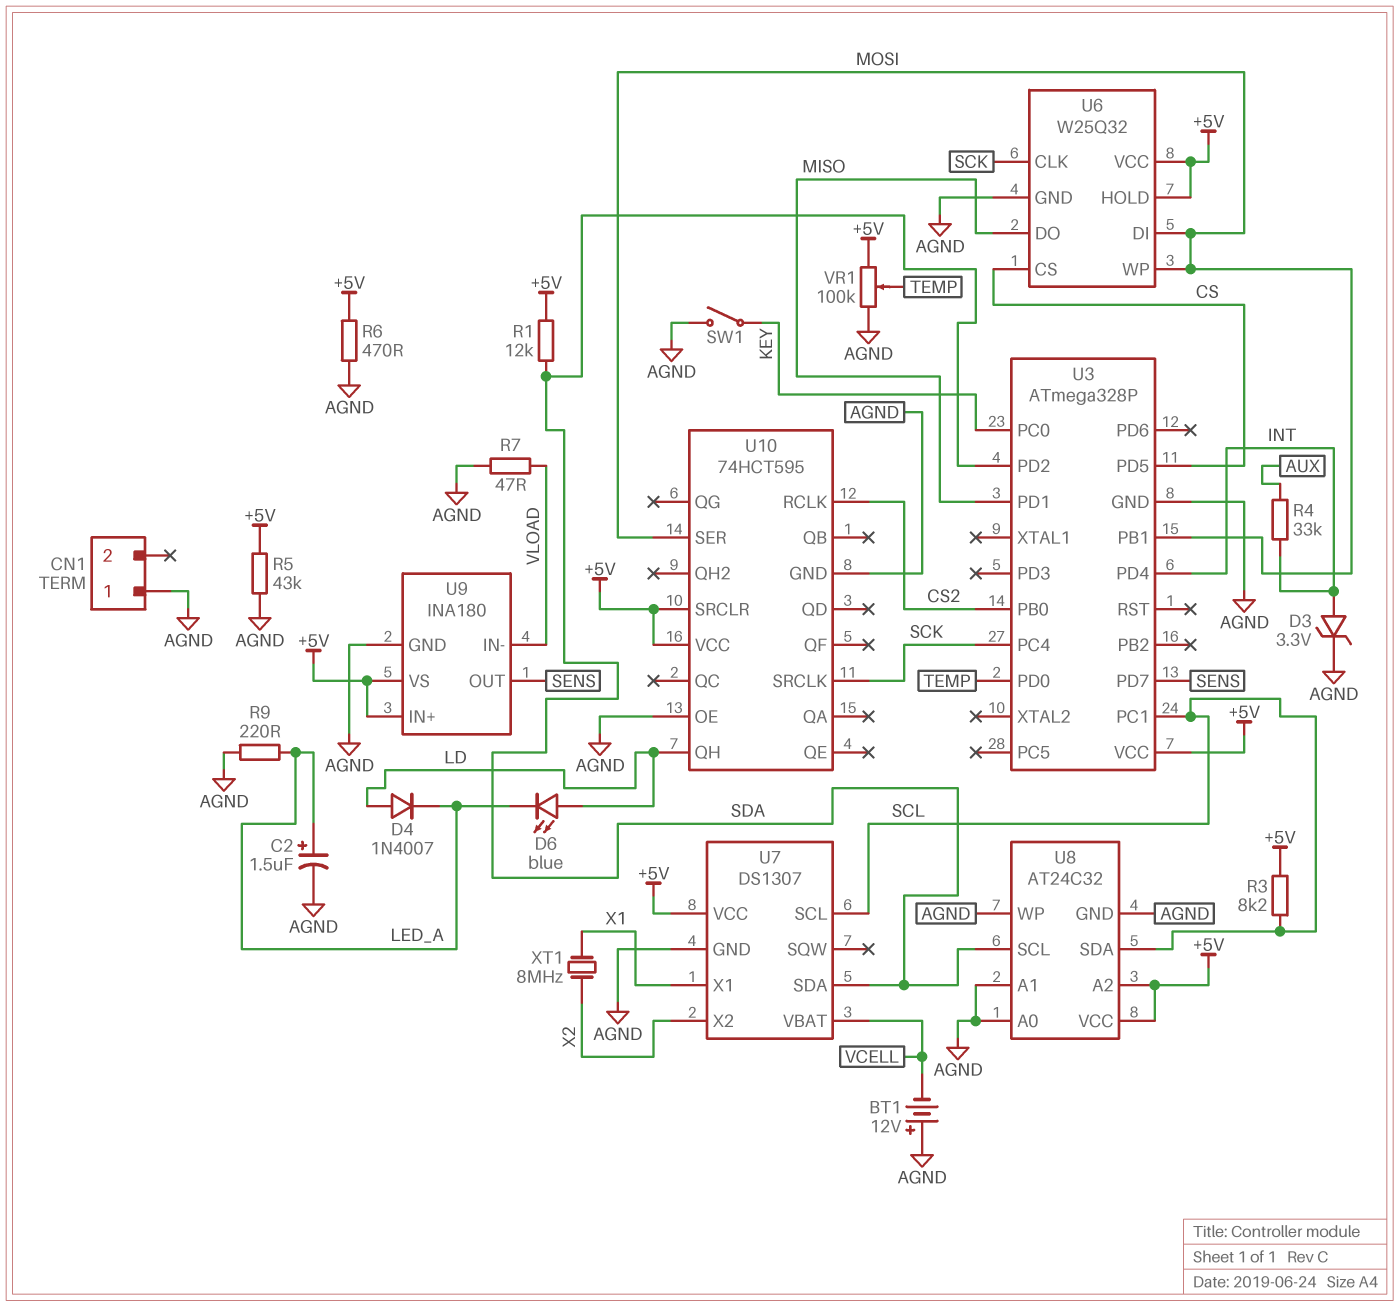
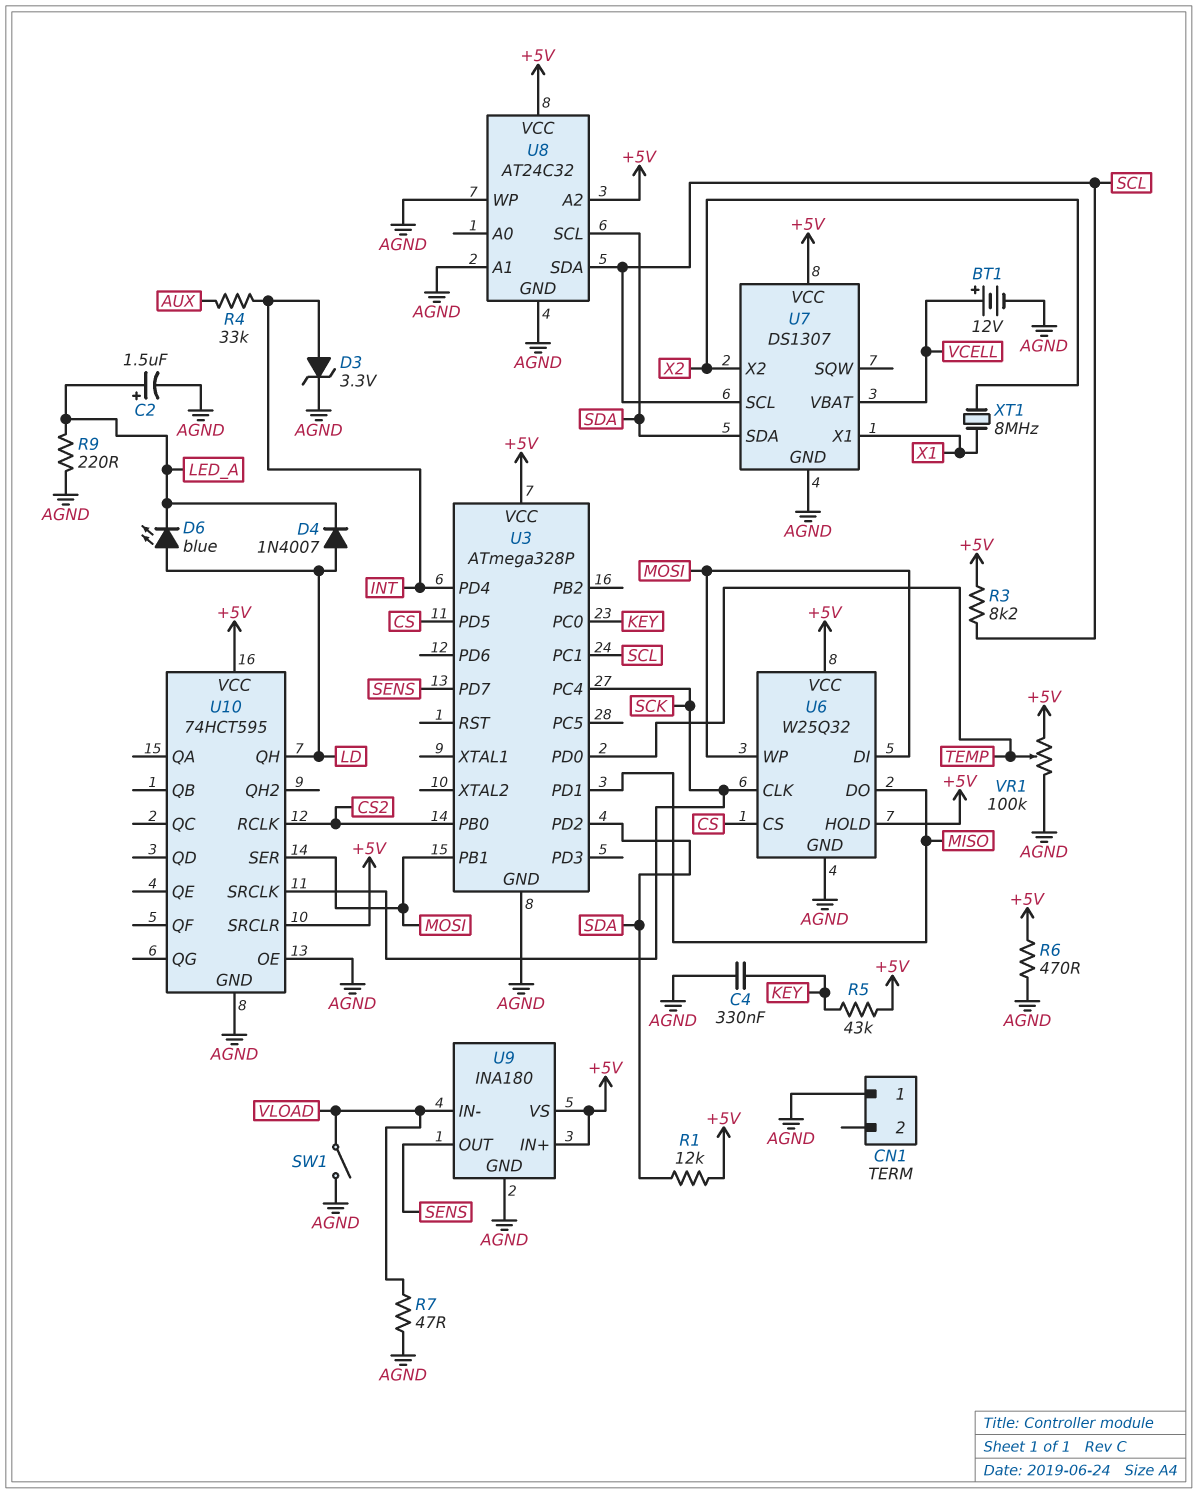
BT1: 12V (plus AGND, minus VCELL) -> 12V (plus VCELL, minus AGND)
C4: none -> 330nF (AGND, KEY)
R5: 43k (+5V, AGND) -> 43k (+5V, KEY)
SW1: switch (AGND, KEY) -> switch (AGND, VLOAD)
U8 pin A0: AGND -> none

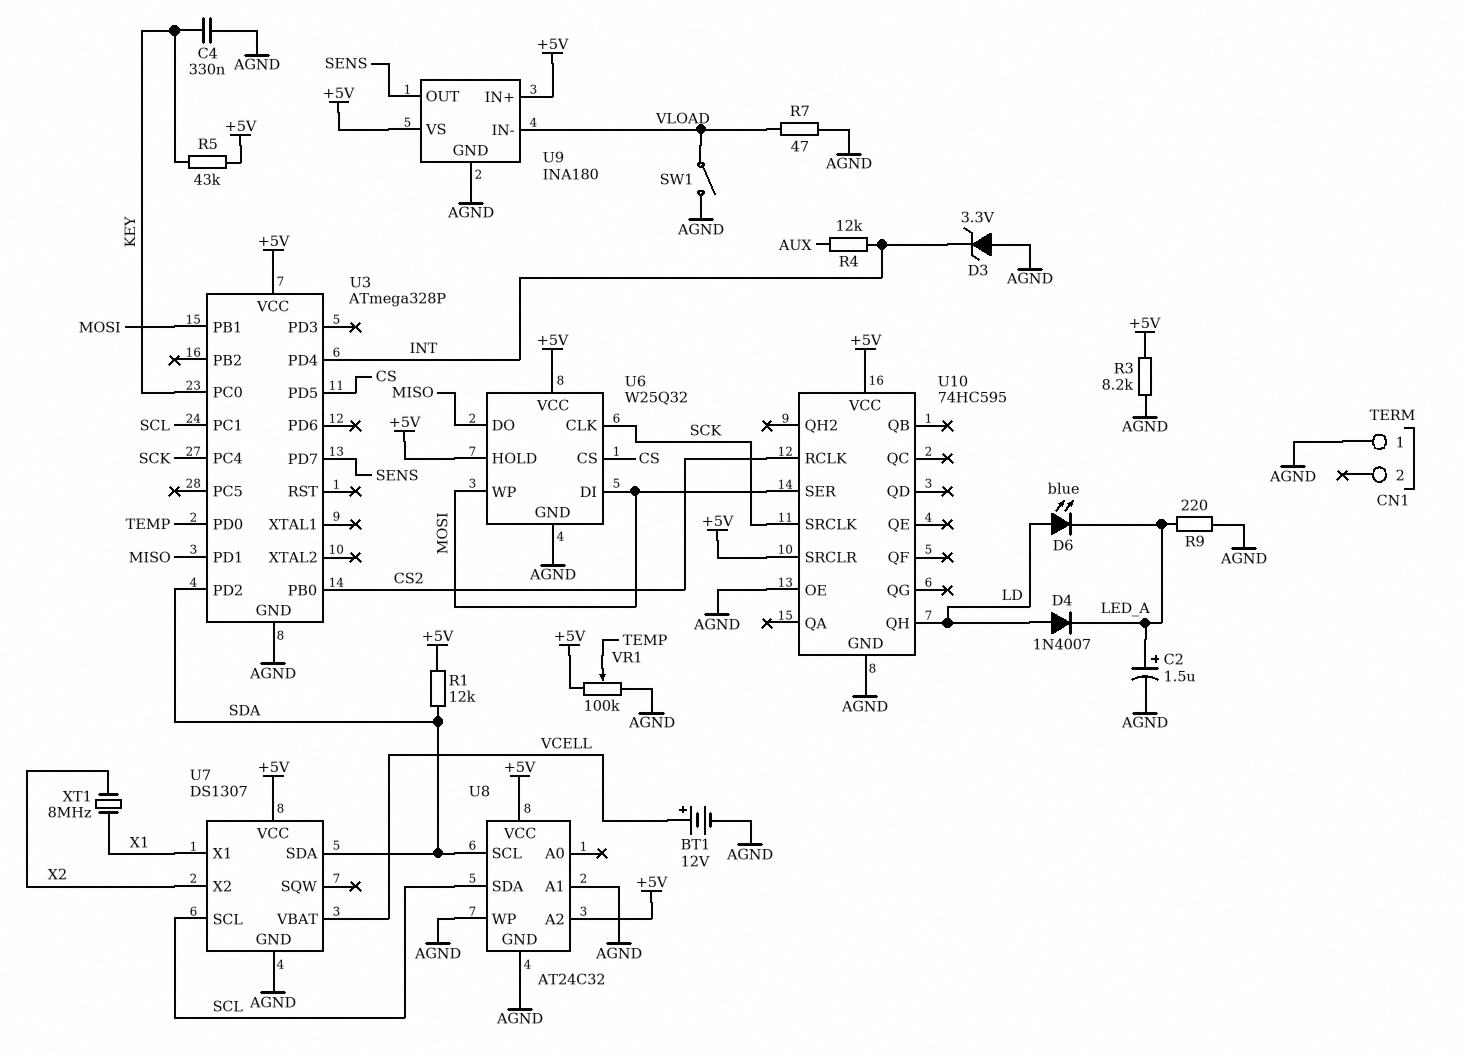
D3: zener 3.3V (A INT, K AGND) -> zener 3.3V (A AGND, K INT)
R3: 8.2k (+5V, SCL) -> 8.2k (+5V, AGND)
R4: 33k (AUX, INT) -> 12k (AUX, INT)
R6: 470 (+5V, AGND) -> none
U10: 74HCT595 -> 74HC595

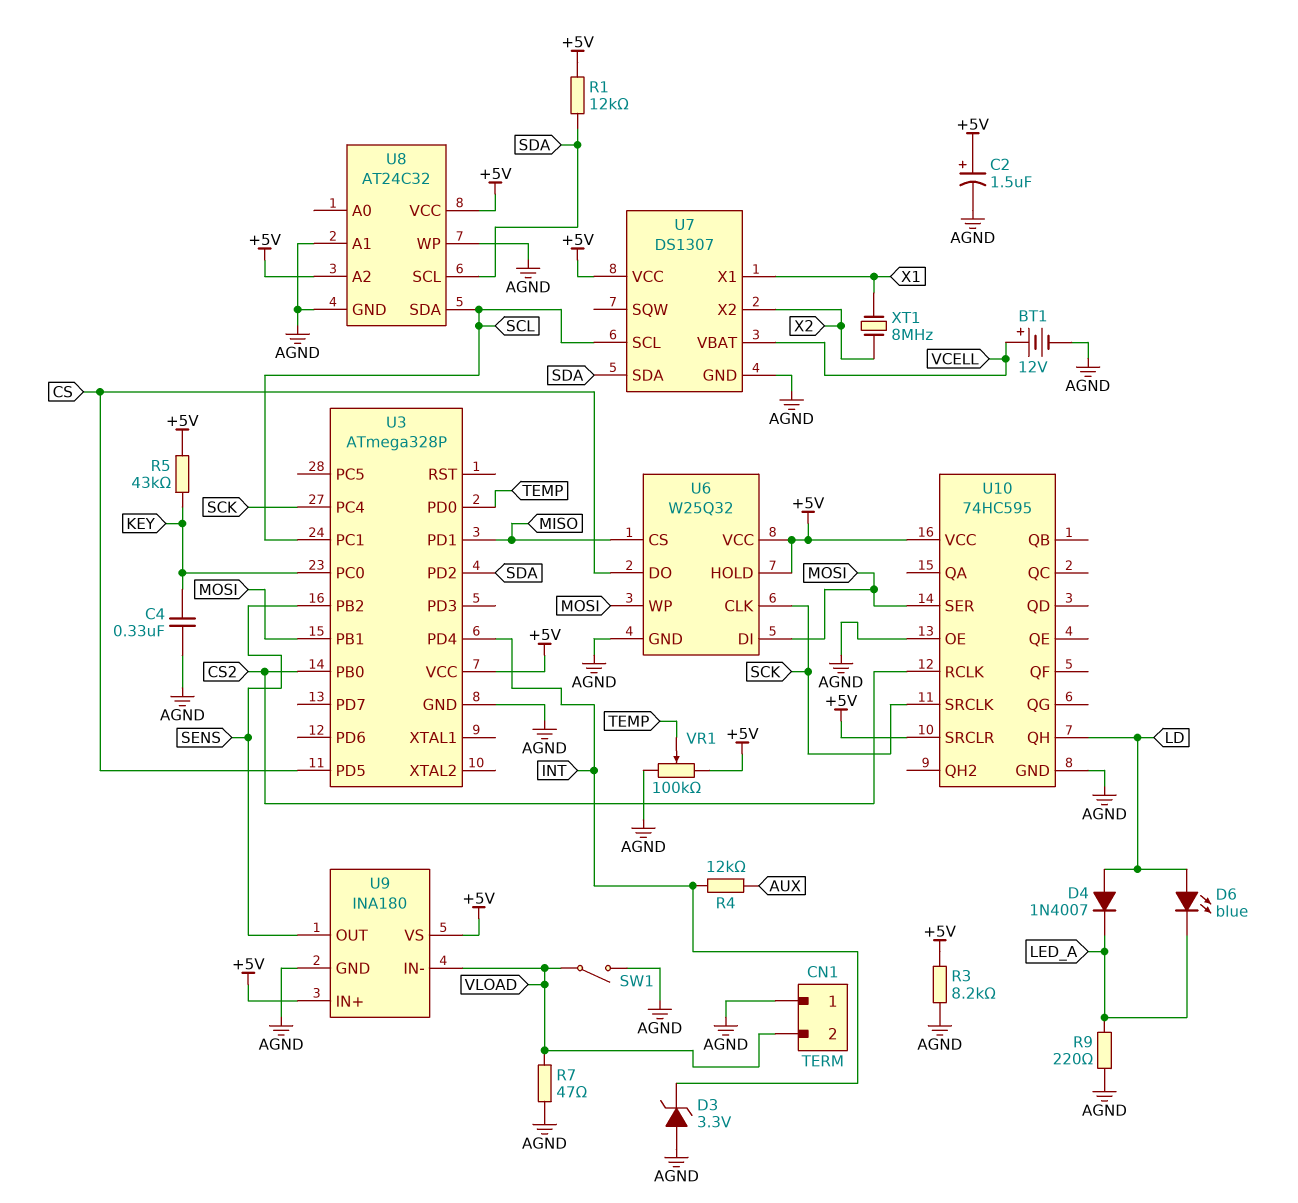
C2: 1.5uF (plus LED_A, minus AGND) -> 1.5uF (plus +5V, minus AGND)
CN1 pin 2: none -> VLOAD
U3 pin PB2: none -> SENS
U3 pin PD7: SENS -> none
U6 pin CS: CS -> MISO
U6 pin DO: MISO -> CS

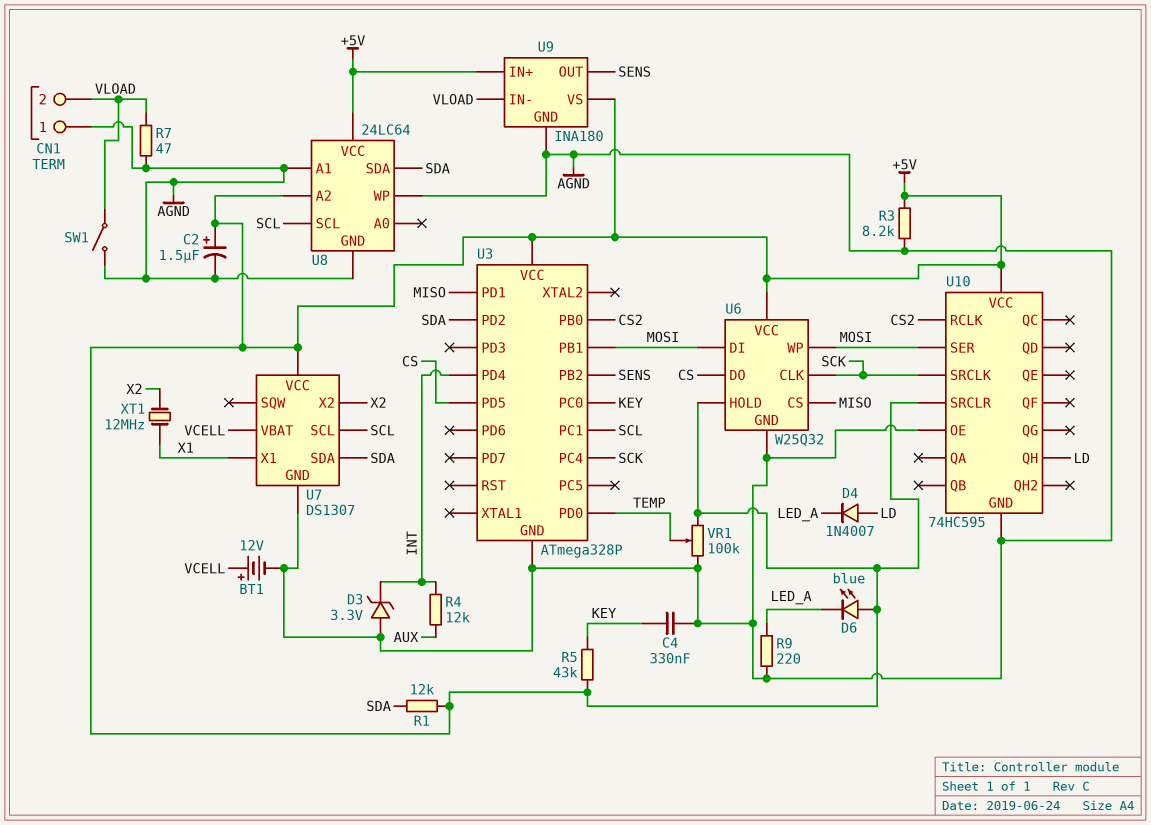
D6: LED blue (A LD, K LED_A) -> LED blue (A +5V, K LED_A)
U8: AT24C32 -> 24LC64
U8 pin SCL: SDA -> SCL
U8 pin SDA: SCL -> SDA
XT1: 8MHz (X1, X2) -> 12MHz (X1, X2)

